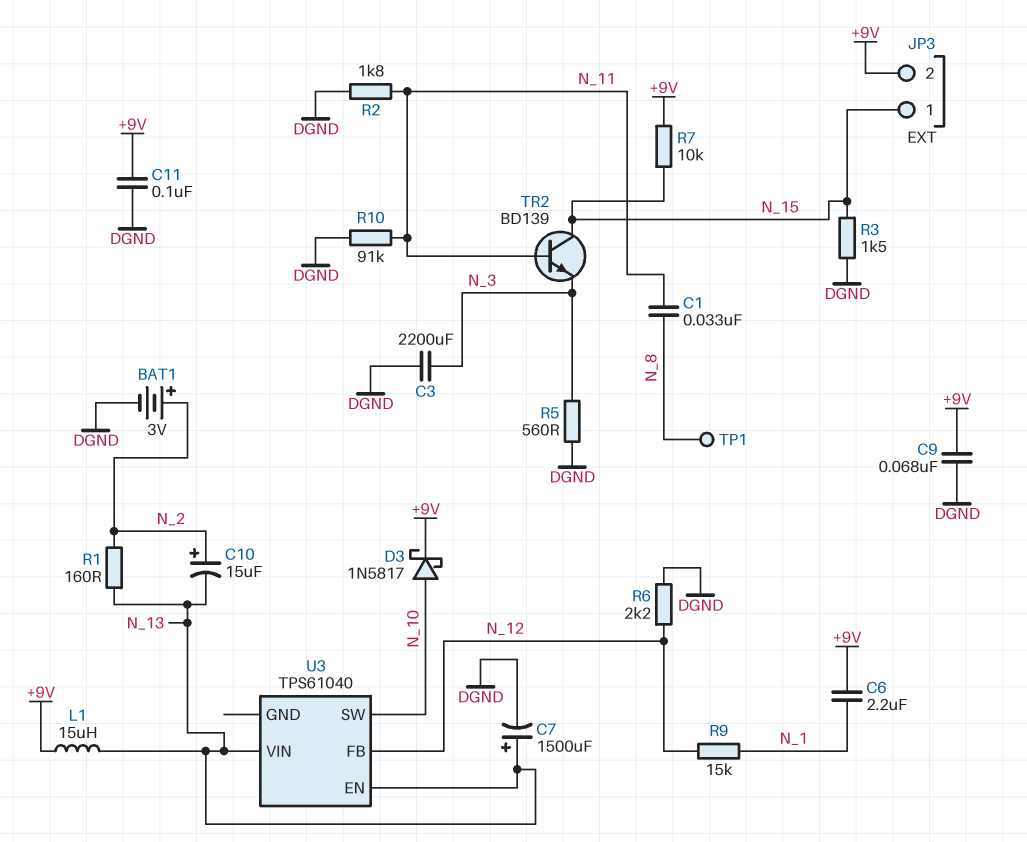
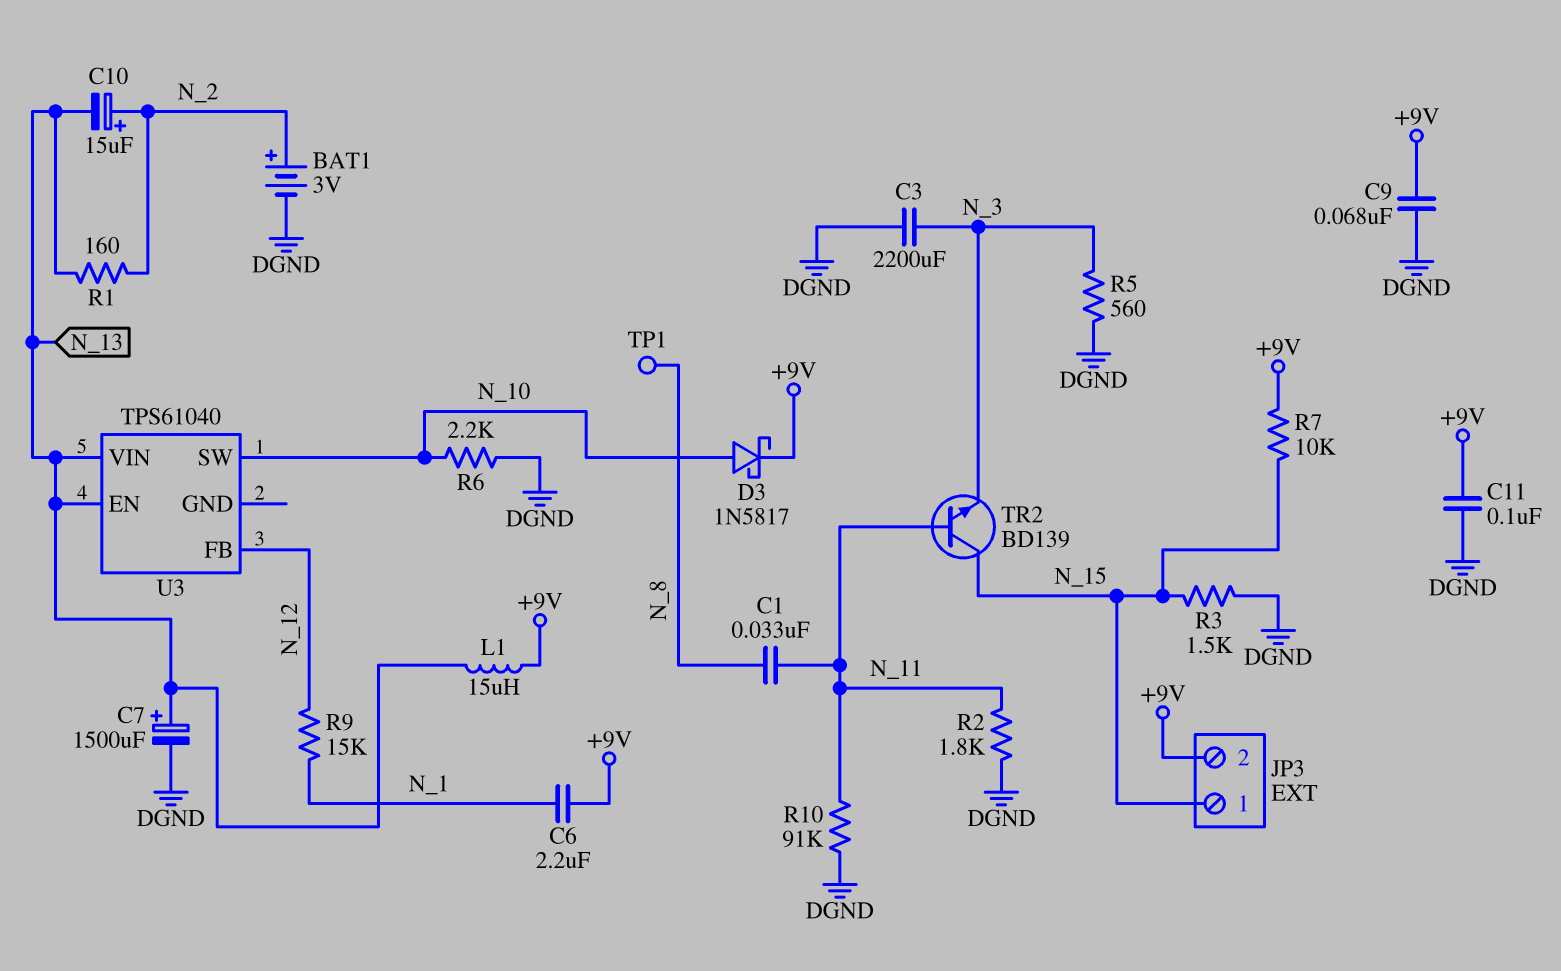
R6: 2.2k (DGND, N_12) -> 2.2k (DGND, N_10)

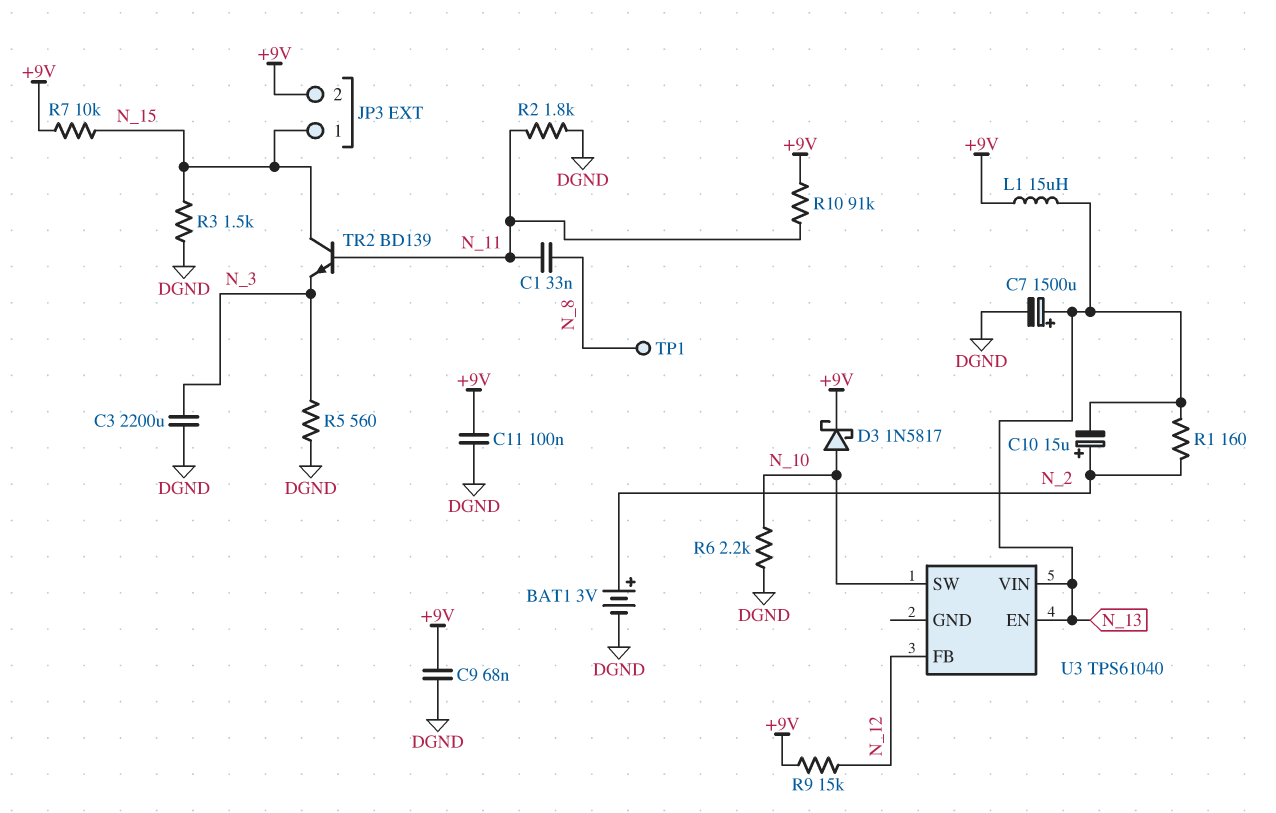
C6: 2.2uF (+9V, N_1) -> none
R9: 15k (N_1, N_12) -> 15k (+9V, N_12)
R10: 91k (DGND, N_11) -> 91k (+9V, N_11)

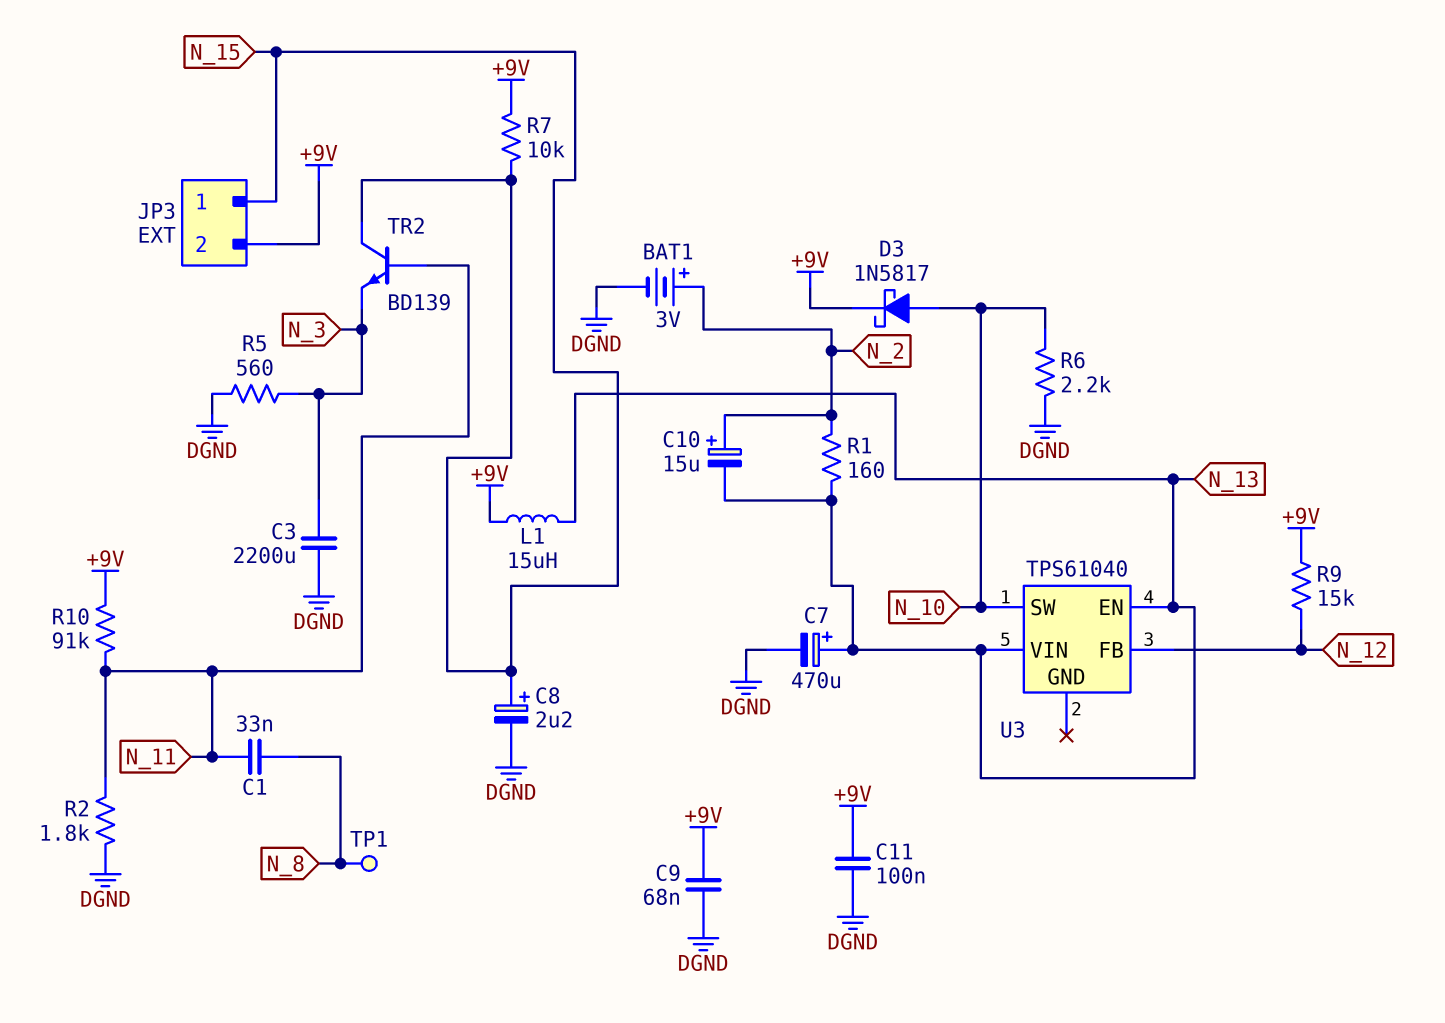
C7: 1500uF (plus N_13, minus DGND) -> 470uF (plus N_13, minus DGND)
C8: none -> 2.2uF (plus N_15, minus DGND)
R3: 1.5k (DGND, N_15) -> none

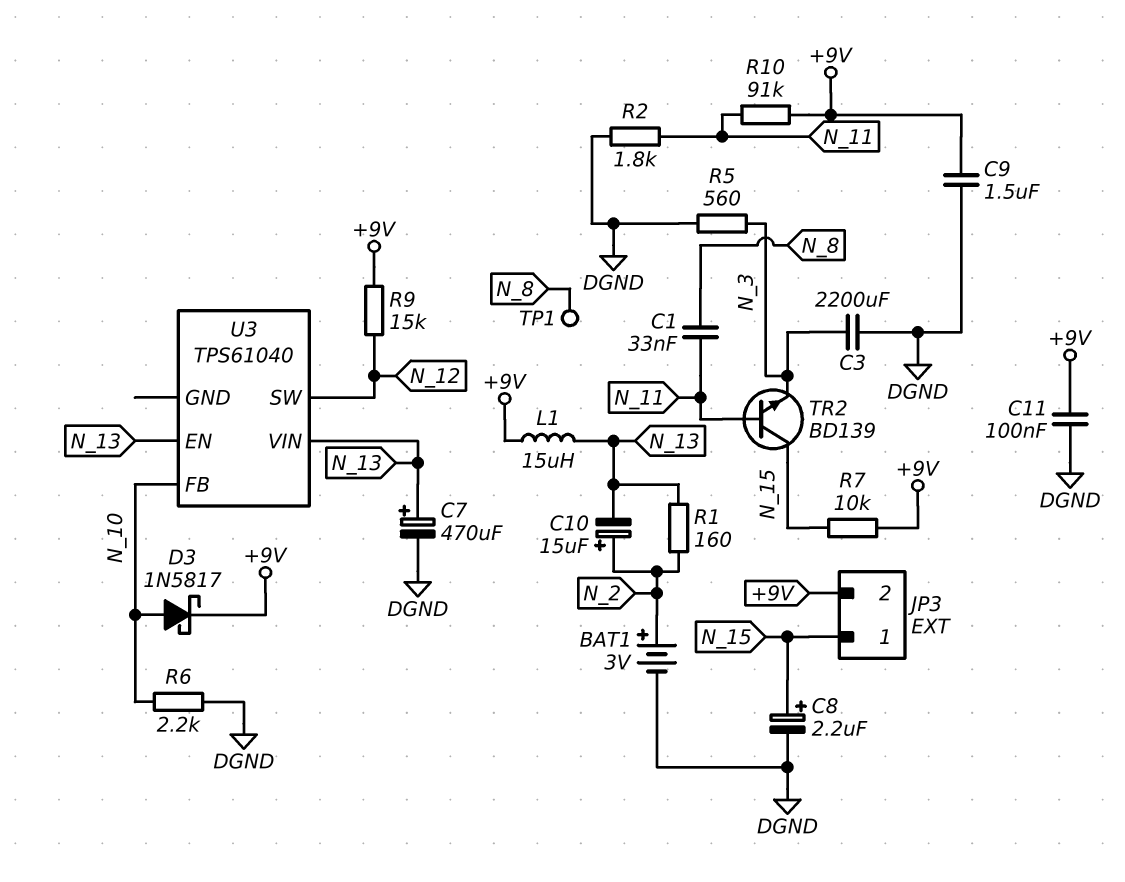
C9: 68nF (+9V, DGND) -> 1.5uF (+9V, DGND)
U3 pin FB: N_12 -> N_10
U3 pin SW: N_10 -> N_12

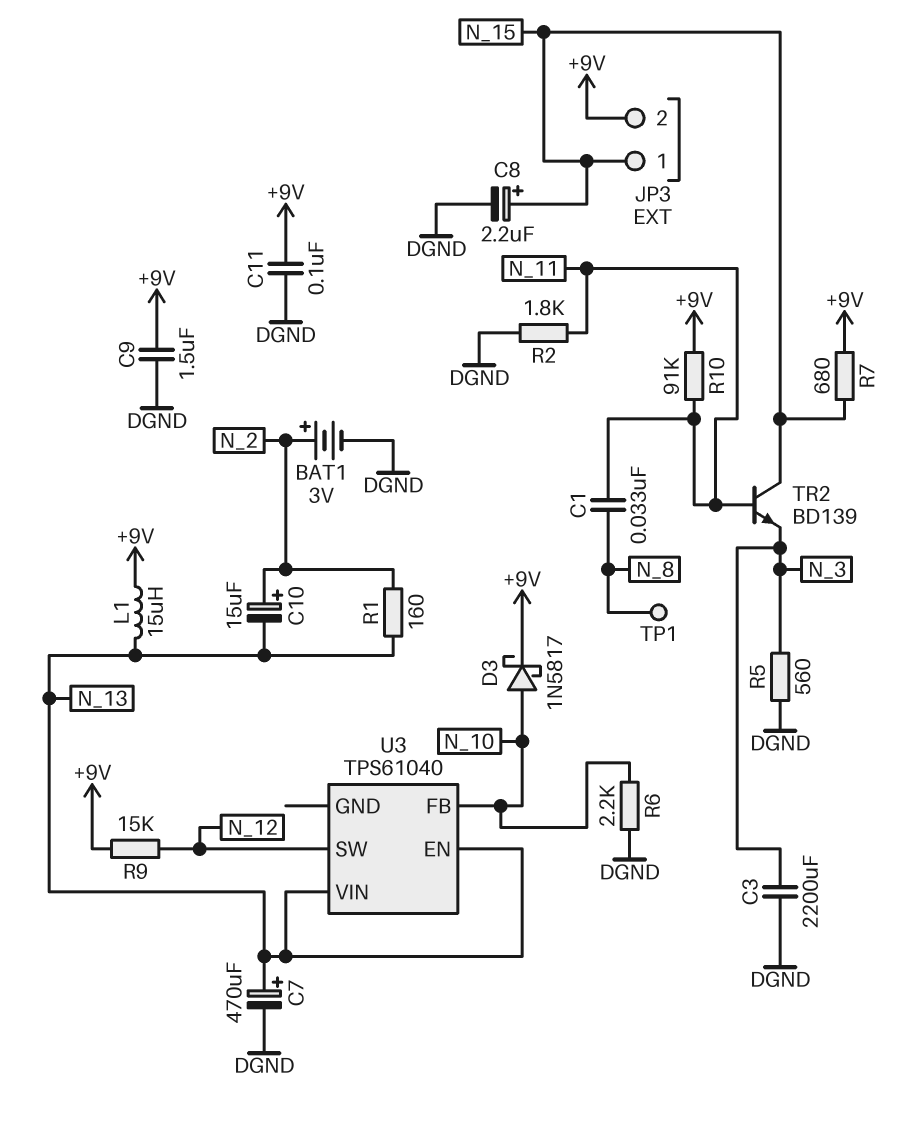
R7: 10k (+9V, N_15) -> 680 (+9V, N_15)

